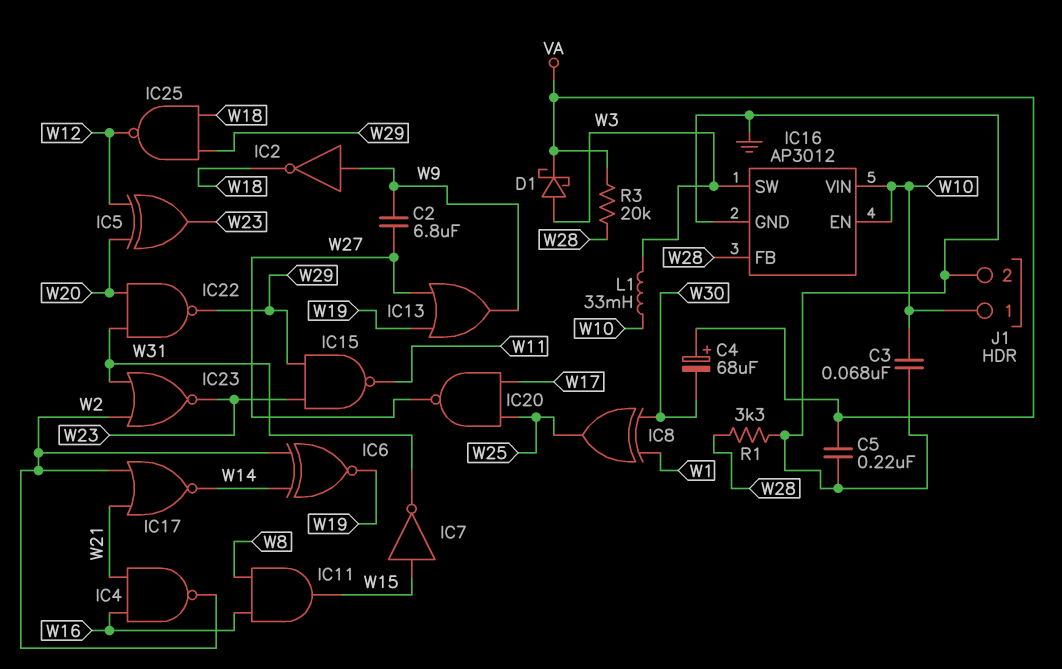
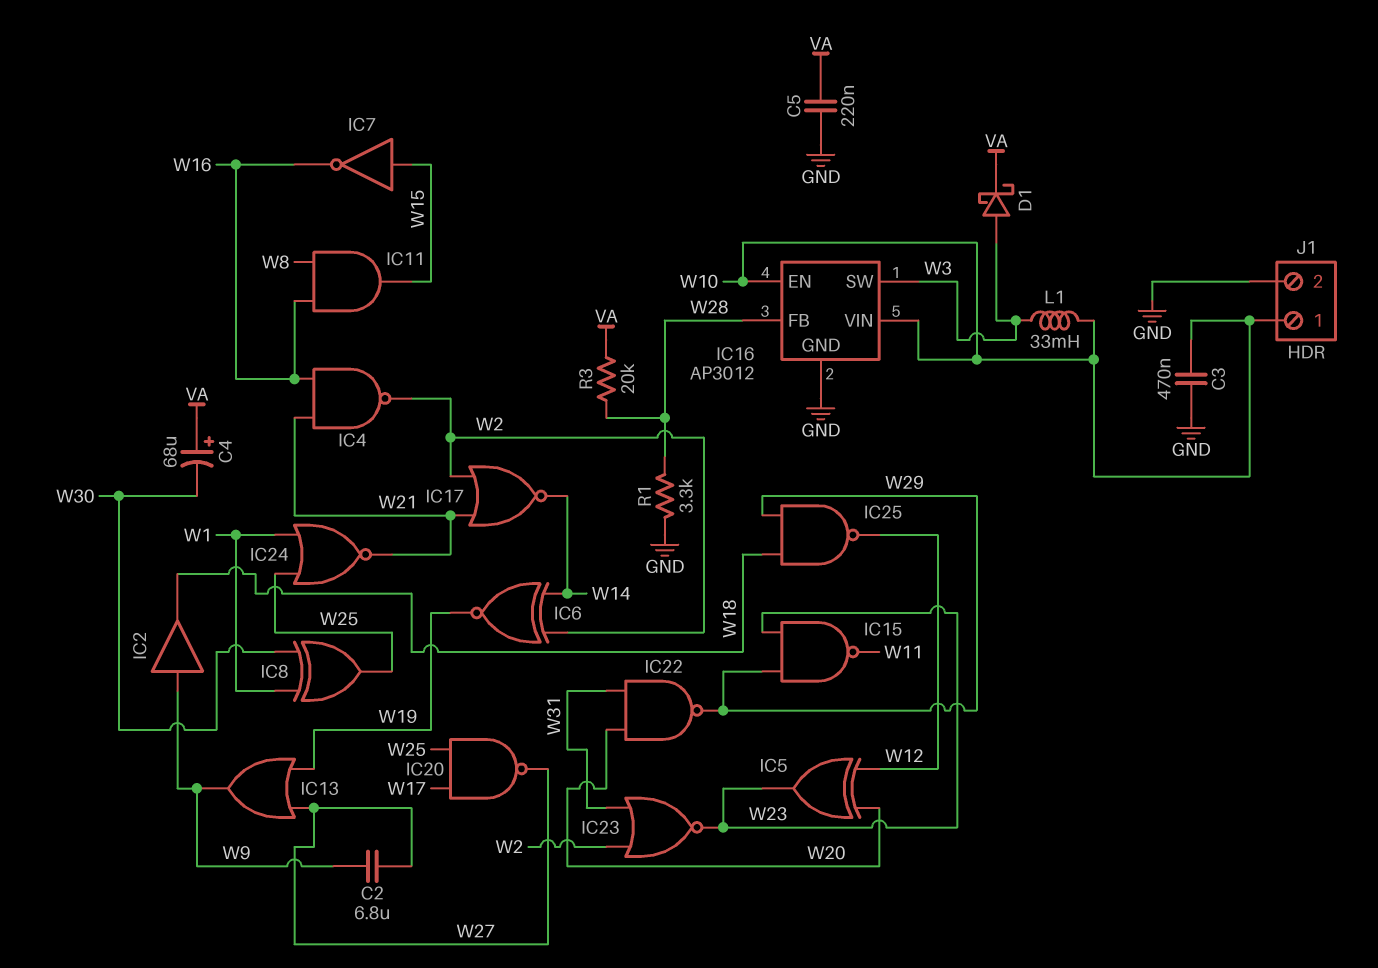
C3: 68nF (GND, W10) -> 470nF (GND, W10)
IC2: NOT (in W9, out W18) -> buffer (in W9, out W18)
IC7: NOT (in W15, out W31) -> NOT (in W15, out W16)
IC24: none -> NOR (in W1, in W25, out W21)

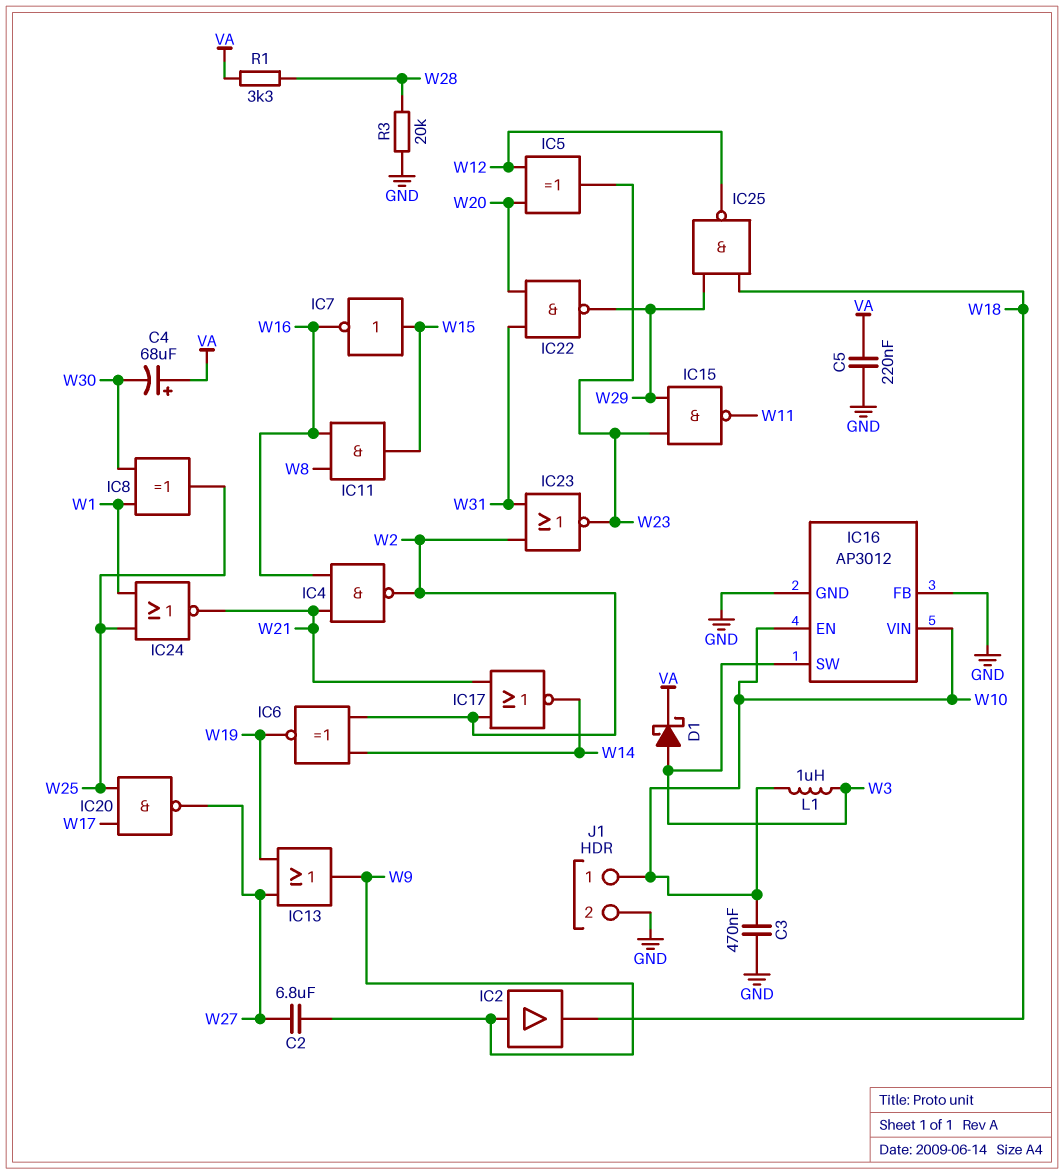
IC16 pin FB: W28 -> GND
L1: 33mH (W3, W10) -> 1uH (W3, W10)
R1: 3.3k (GND, W28) -> 3.3k (VA, W28)
R3: 20k (VA, W28) -> 20k (GND, W28)

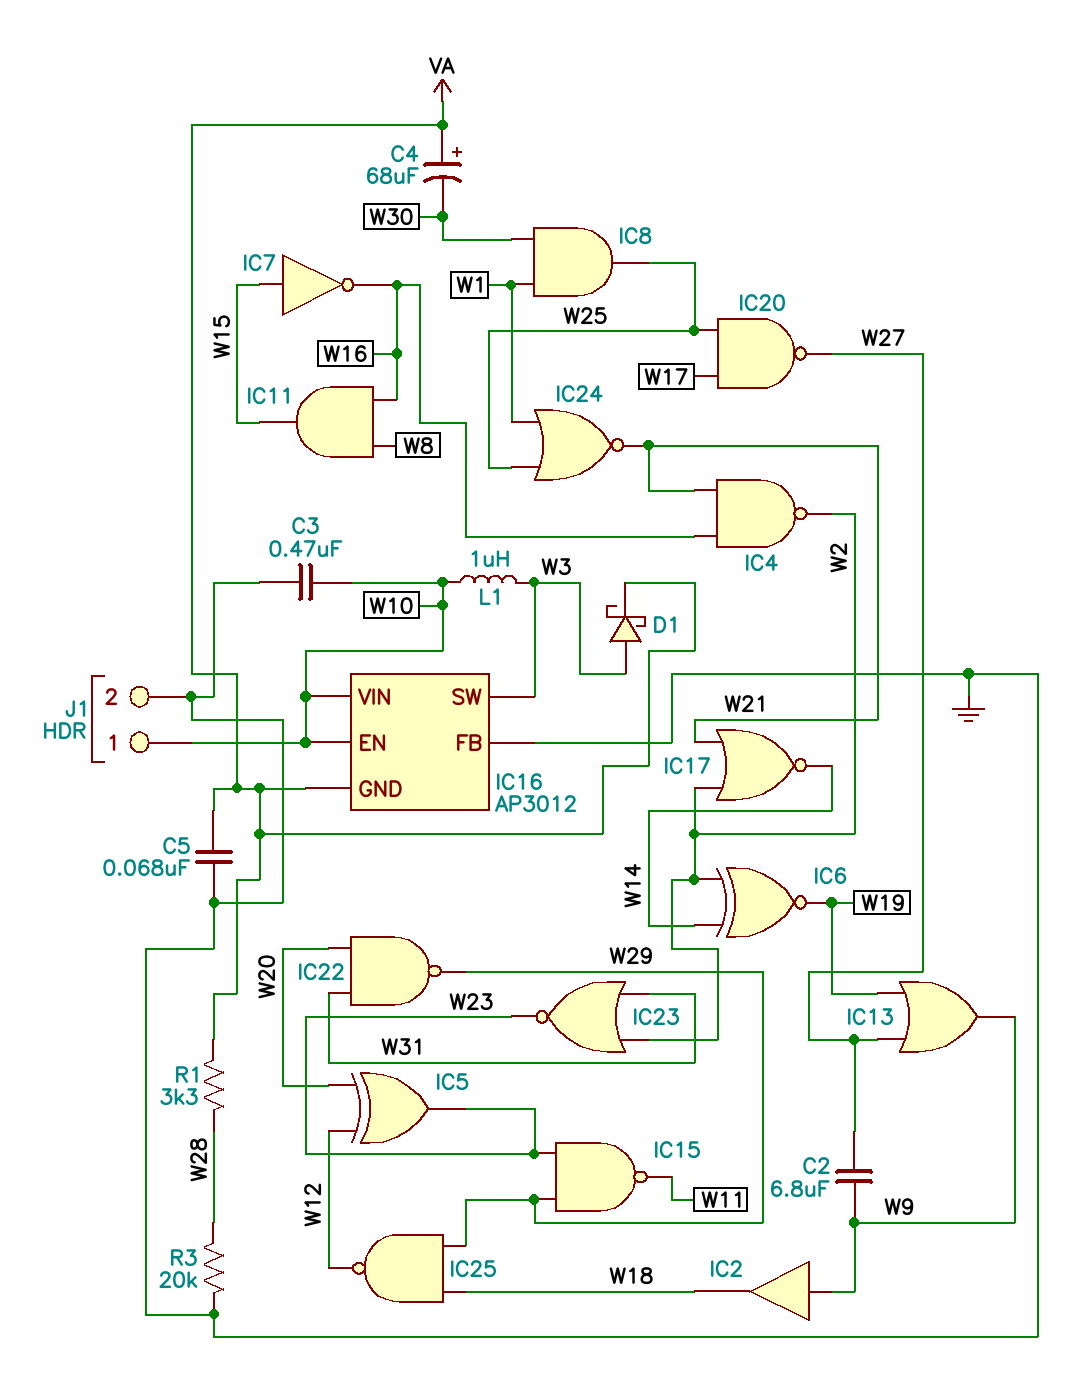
C5: 220nF (GND, VA) -> 68nF (GND, VA)
IC8: XOR (in W1, in W30, out W25) -> AND (in W1, in W30, out W25)
IC16 pin GND: GND -> VA

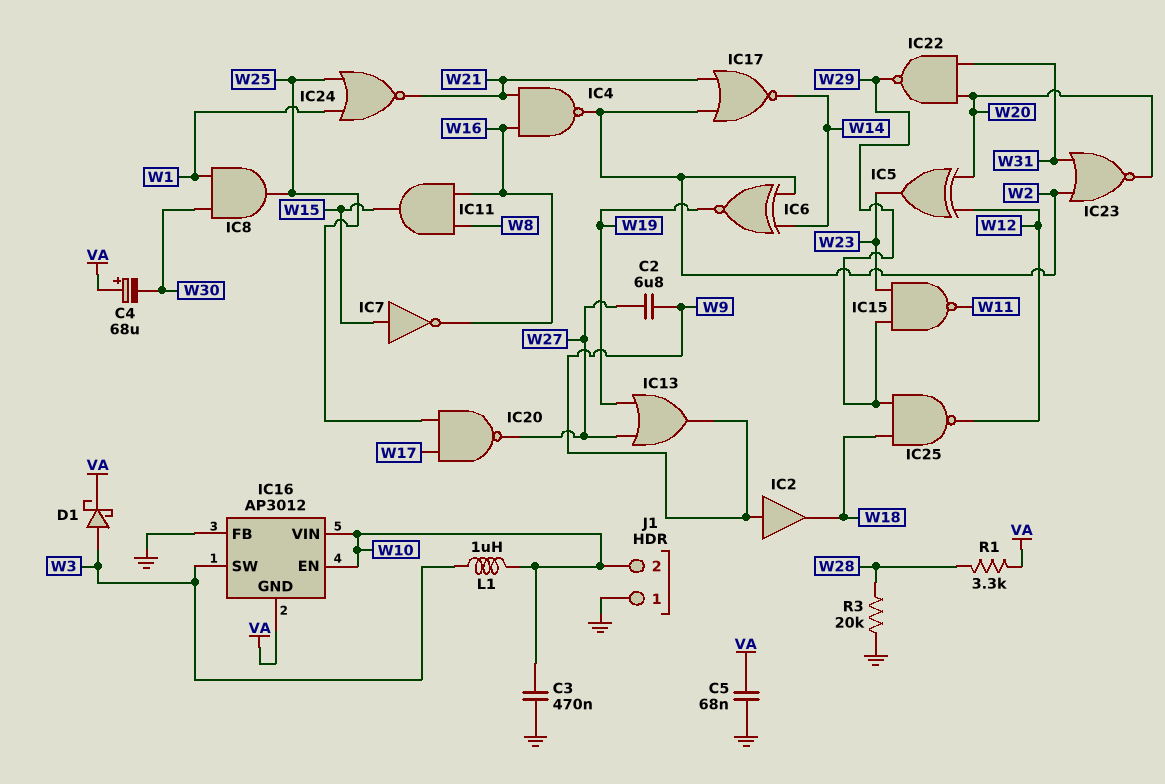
IC23: NOR (in W2, in W31, out W23) -> NOR (in W2, in W31, out W20)
J1 pin 1: W10 -> GND
J1 pin 2: GND -> W10

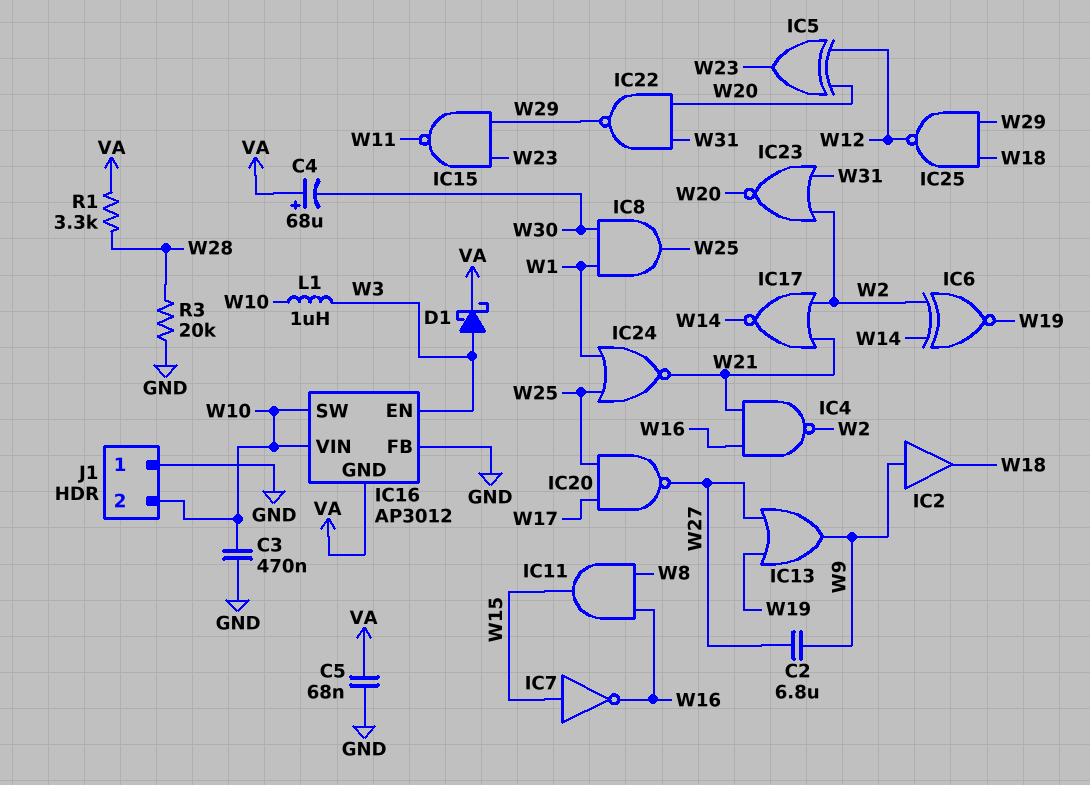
IC16 pin EN: W10 -> W3
IC16 pin SW: W3 -> W10

